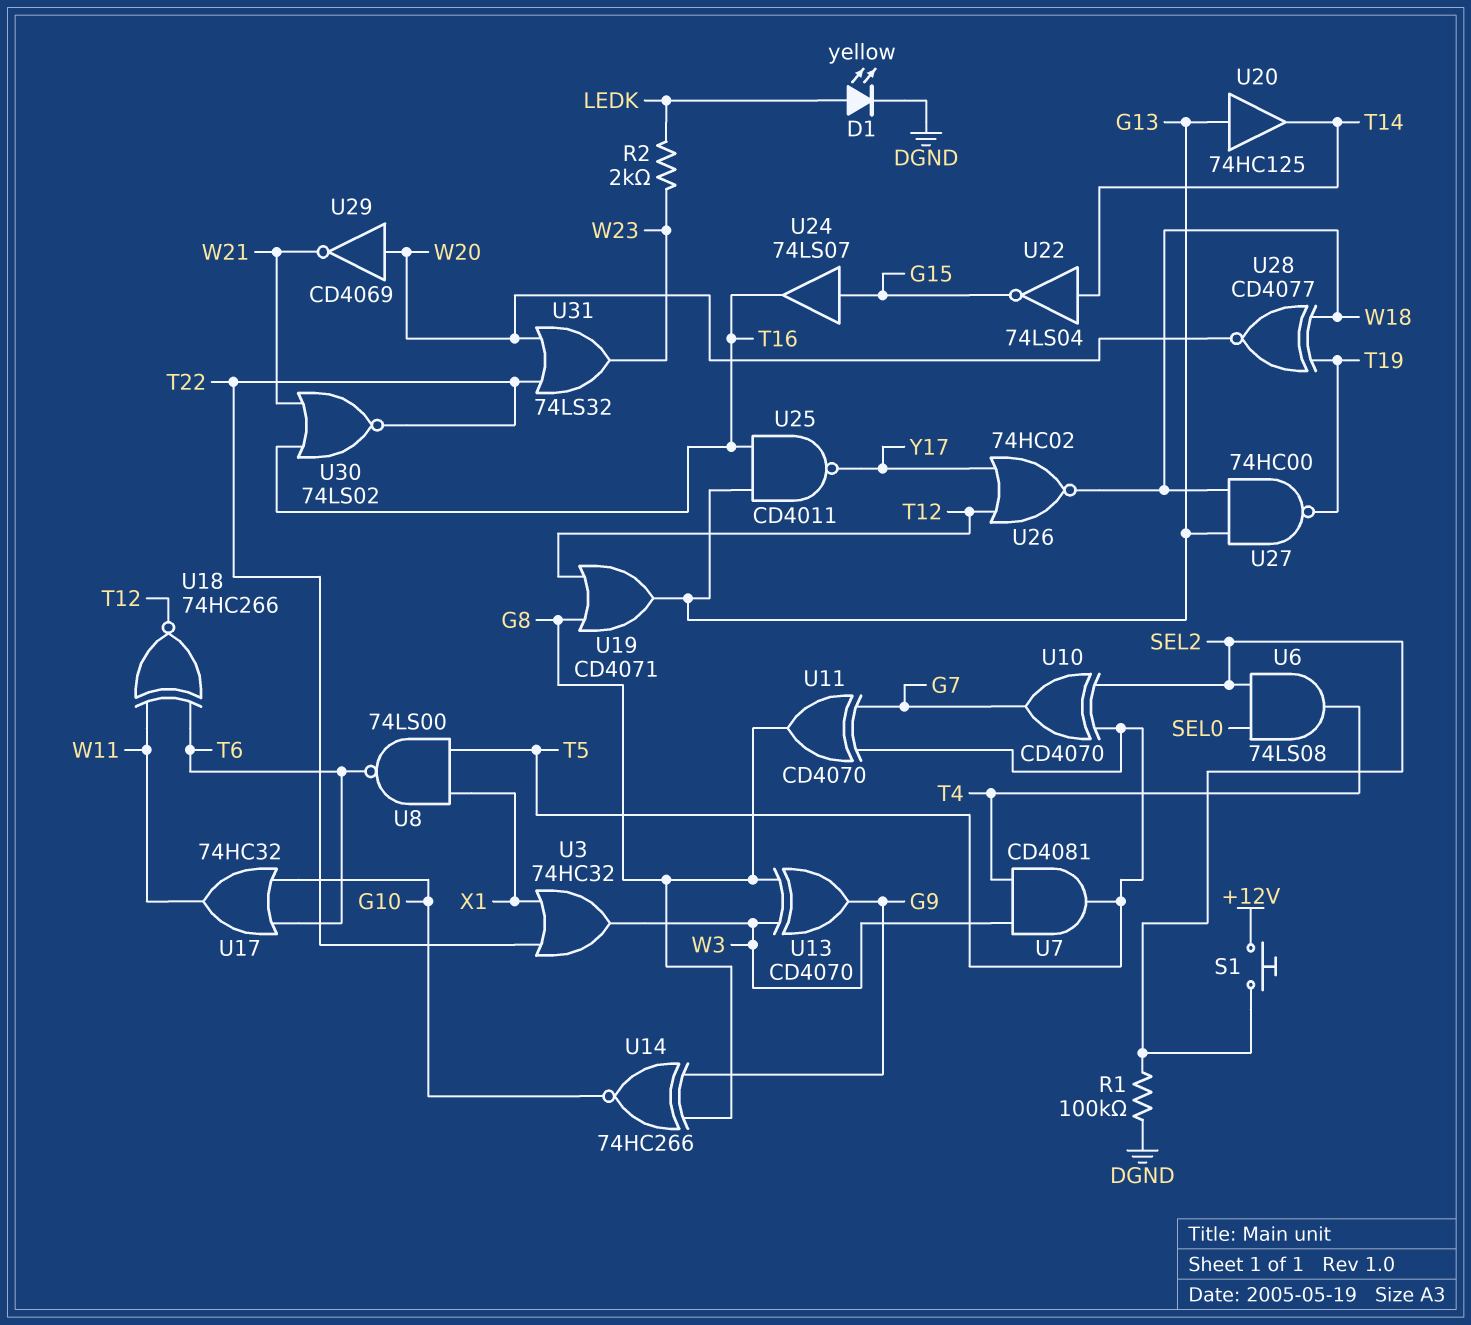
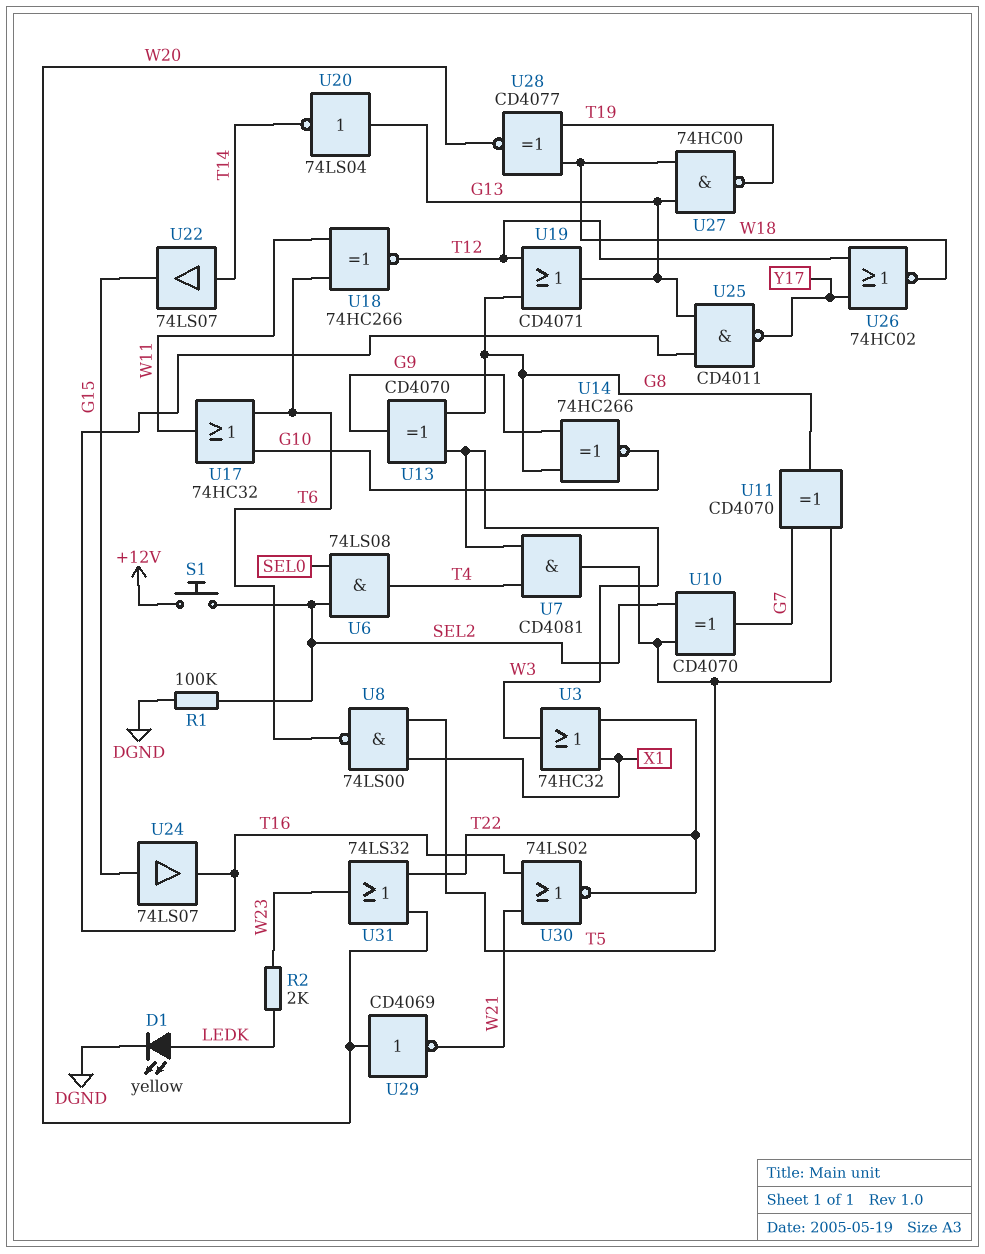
U20: buffer 74HC125 (in G13, out T14) -> NOT 74LS04 (in G13, out T14)
U22: NOT 74LS04 (in T14, out G15) -> buffer 74LS07 (in T14, out G15)

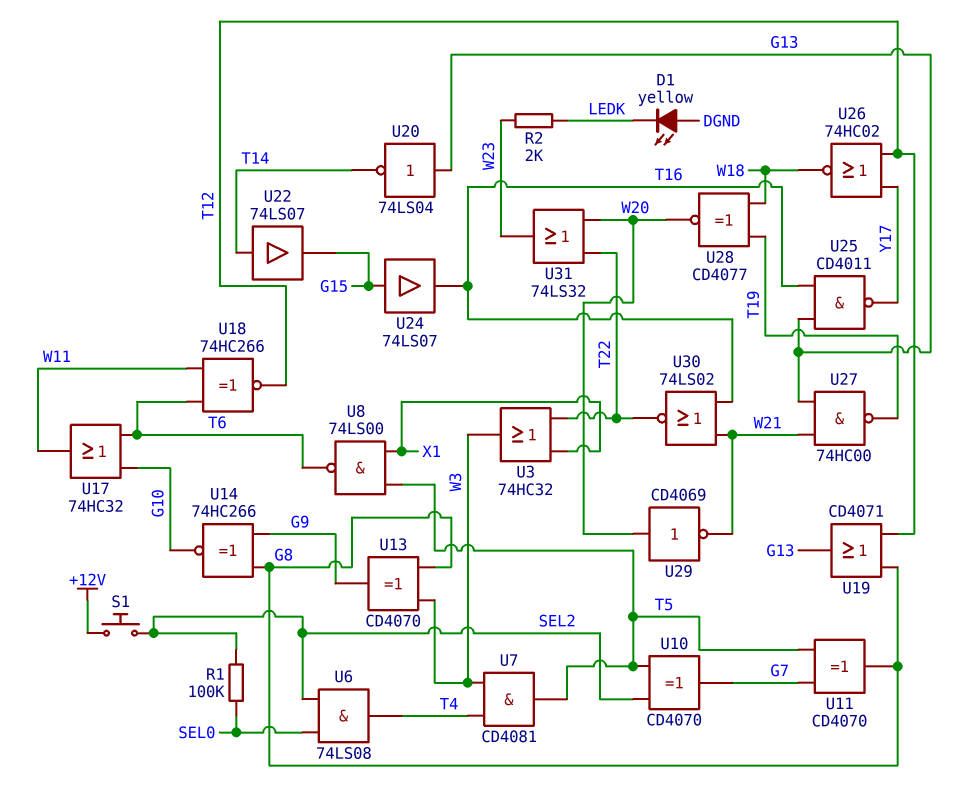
D1: LED yellow (A LEDK, K DGND) -> LED yellow (A DGND, K LEDK)
R1: 100k (DGND, SEL2) -> 100k (SEL0, SEL2)
U27: NAND 74HC00 (in G13, in W18, out T19) -> NAND 74HC00 (in G13, in W21, out T19)

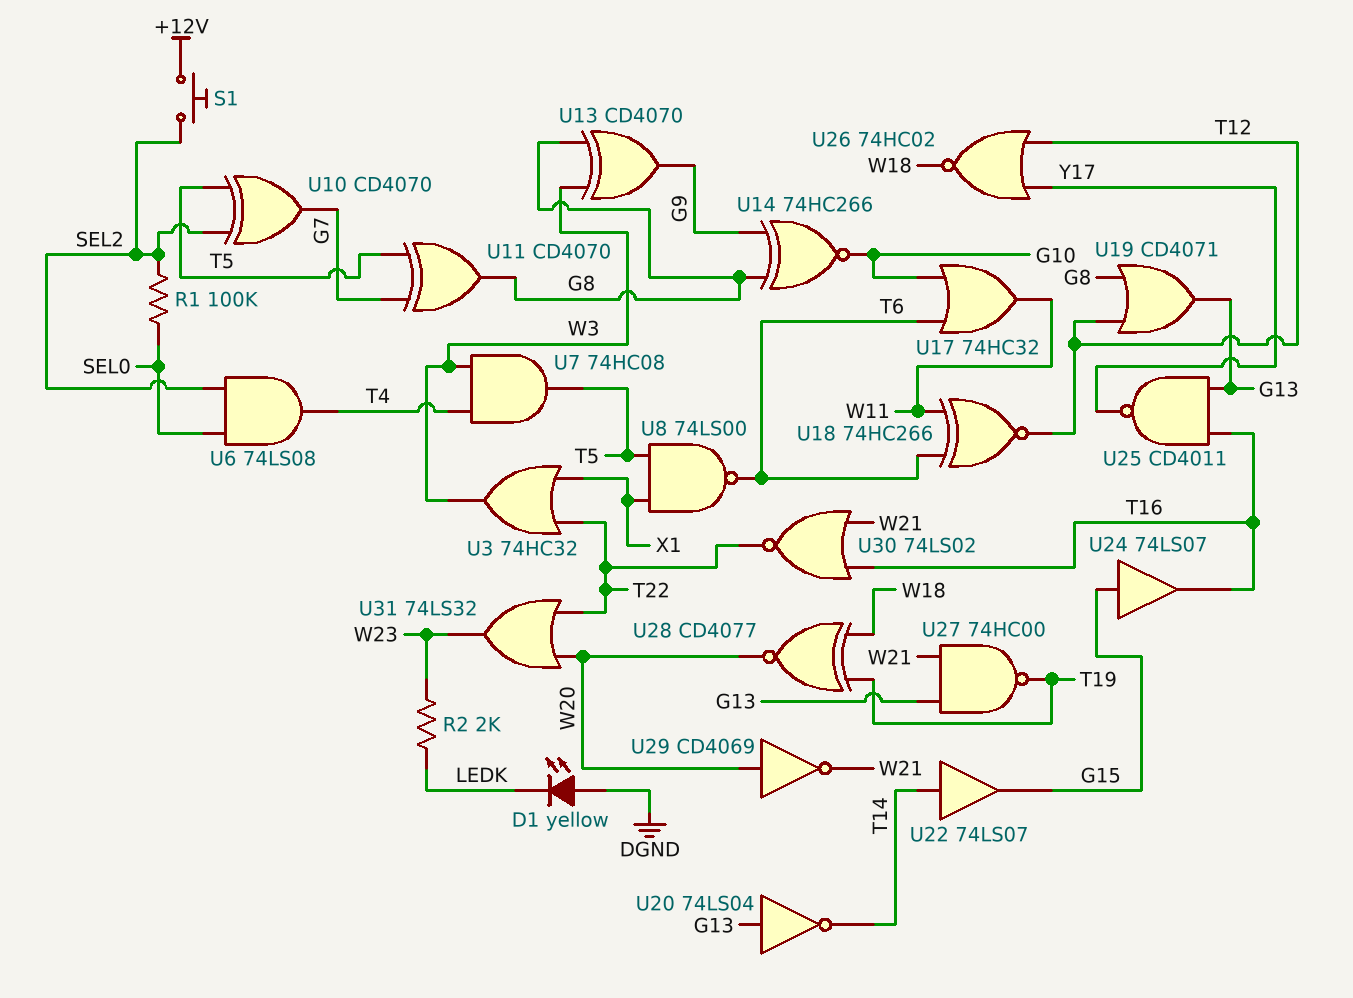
U7: AND CD4081 (in T4, in W3, out T5) -> AND 74HC08 (in T4, in W3, out T5)

